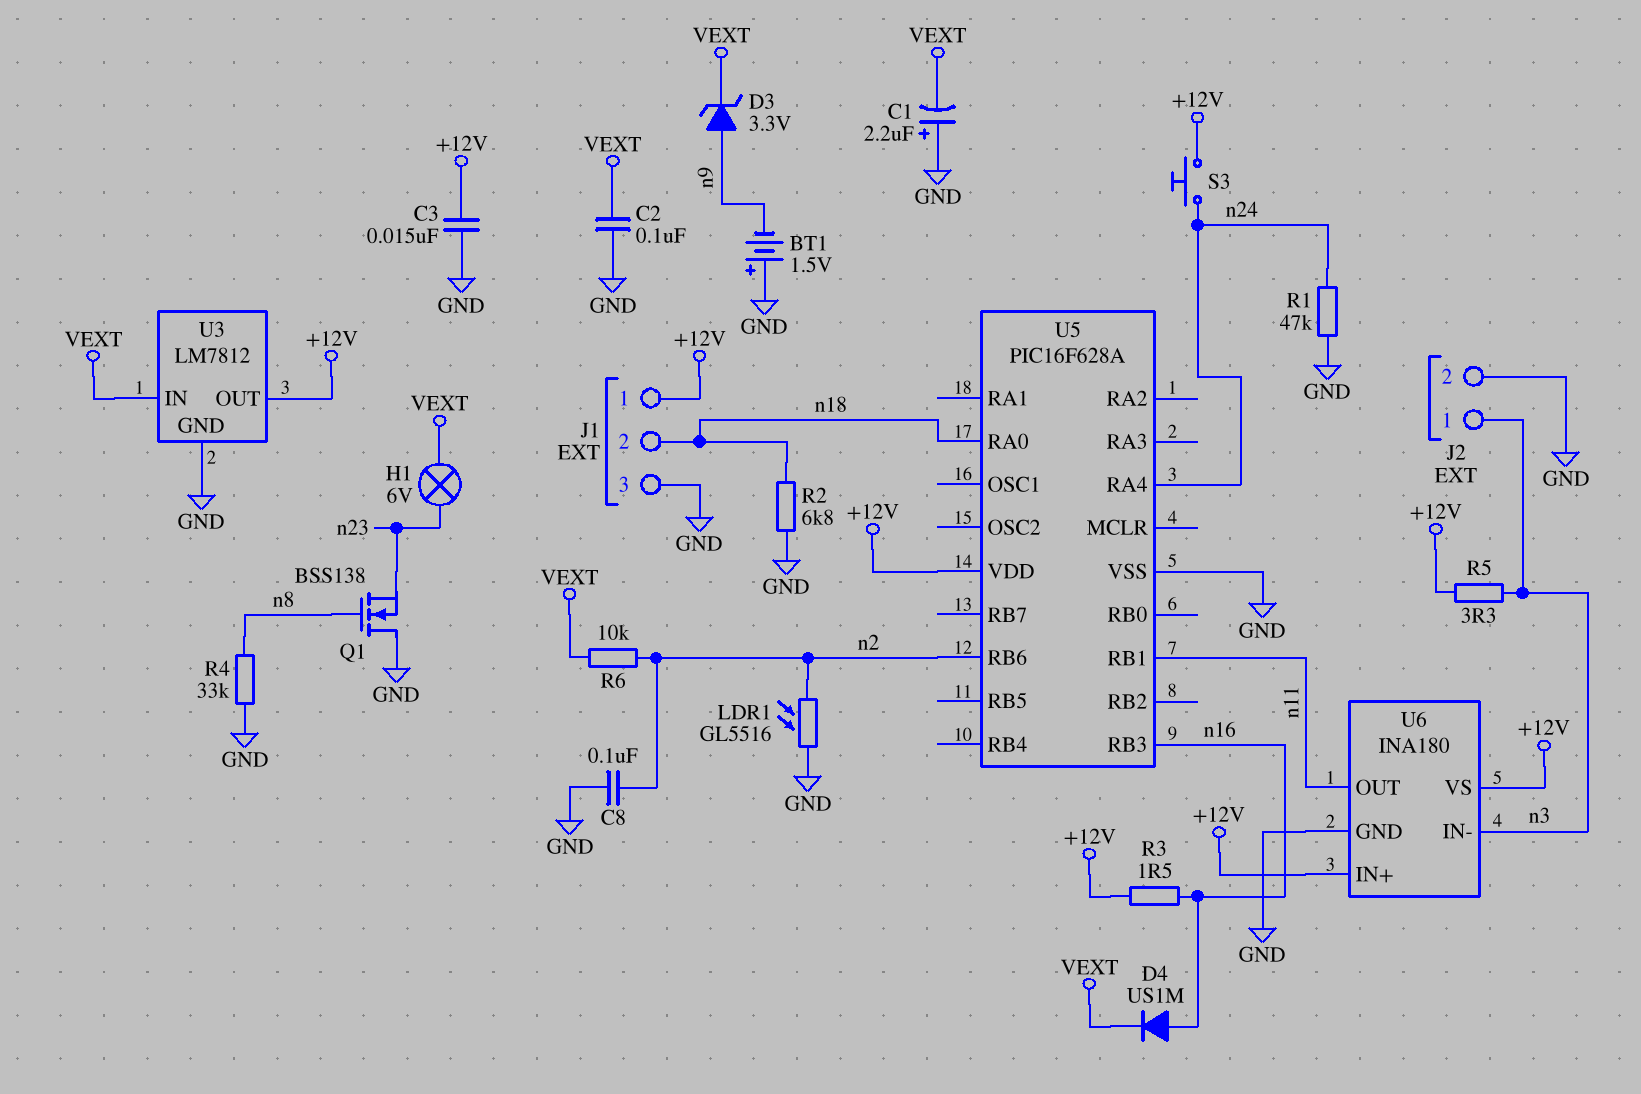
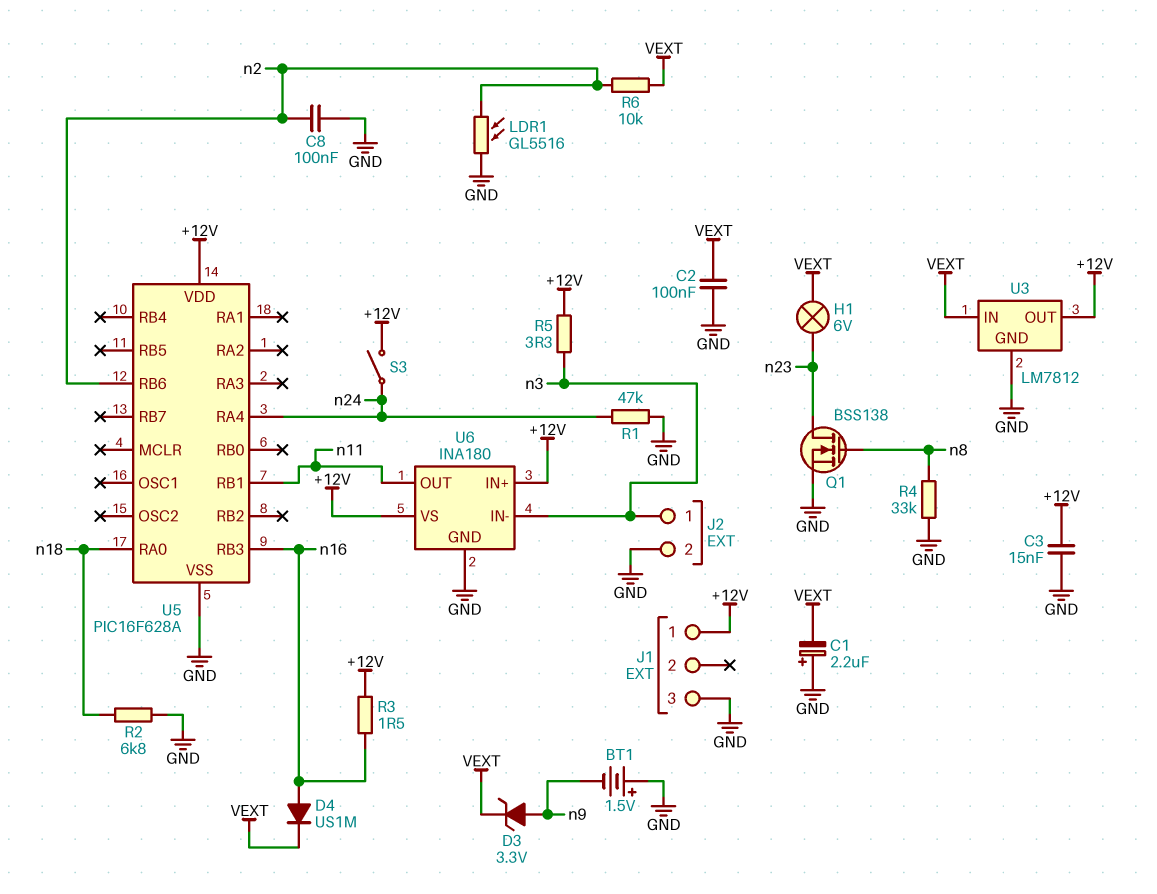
J1 pin 2: n18 -> none
Q1: NMOS BSS138 (G n8, D GND, S n23) -> NMOS BSS138 (G n8, D n23, S GND)
S3: button (+12V, n24) -> switch (+12V, n24)

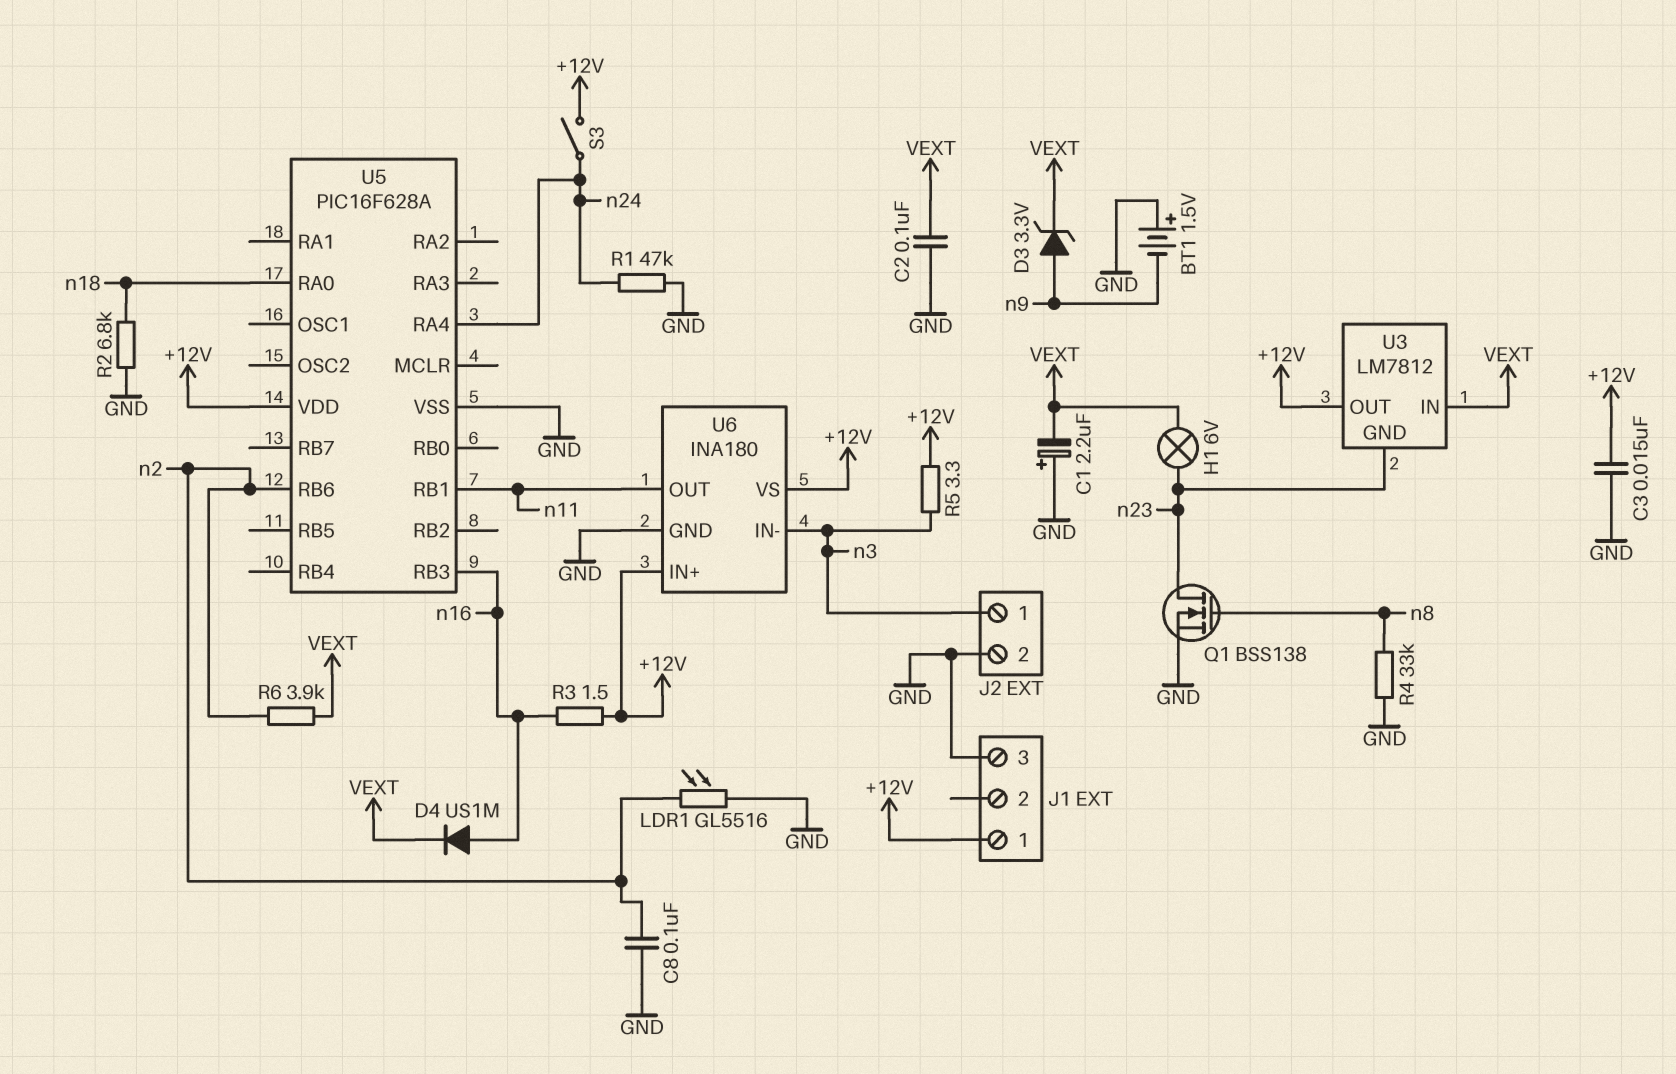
R6: 10k (VEXT, n2) -> 3.9k (VEXT, n2)
U3 pin GND: GND -> n23

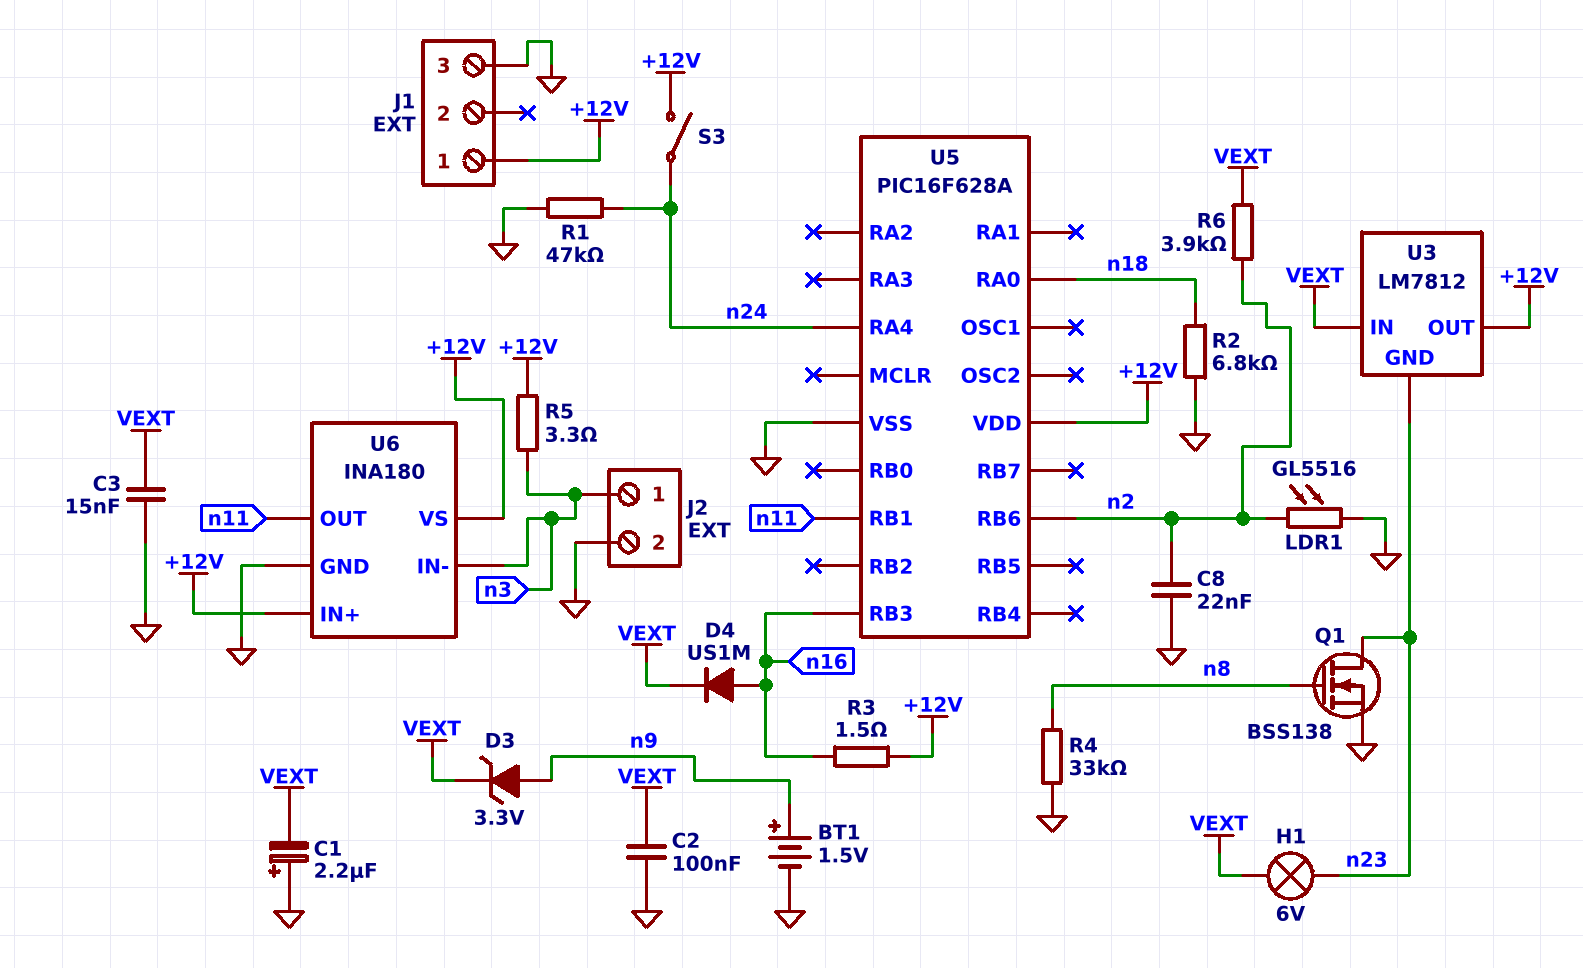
BT1: 1.5V (plus GND, minus n9) -> 1.5V (plus n9, minus GND)
C3: 15nF (+12V, GND) -> 15nF (GND, VEXT)
C8: 100nF (GND, n2) -> 22nF (GND, n2)

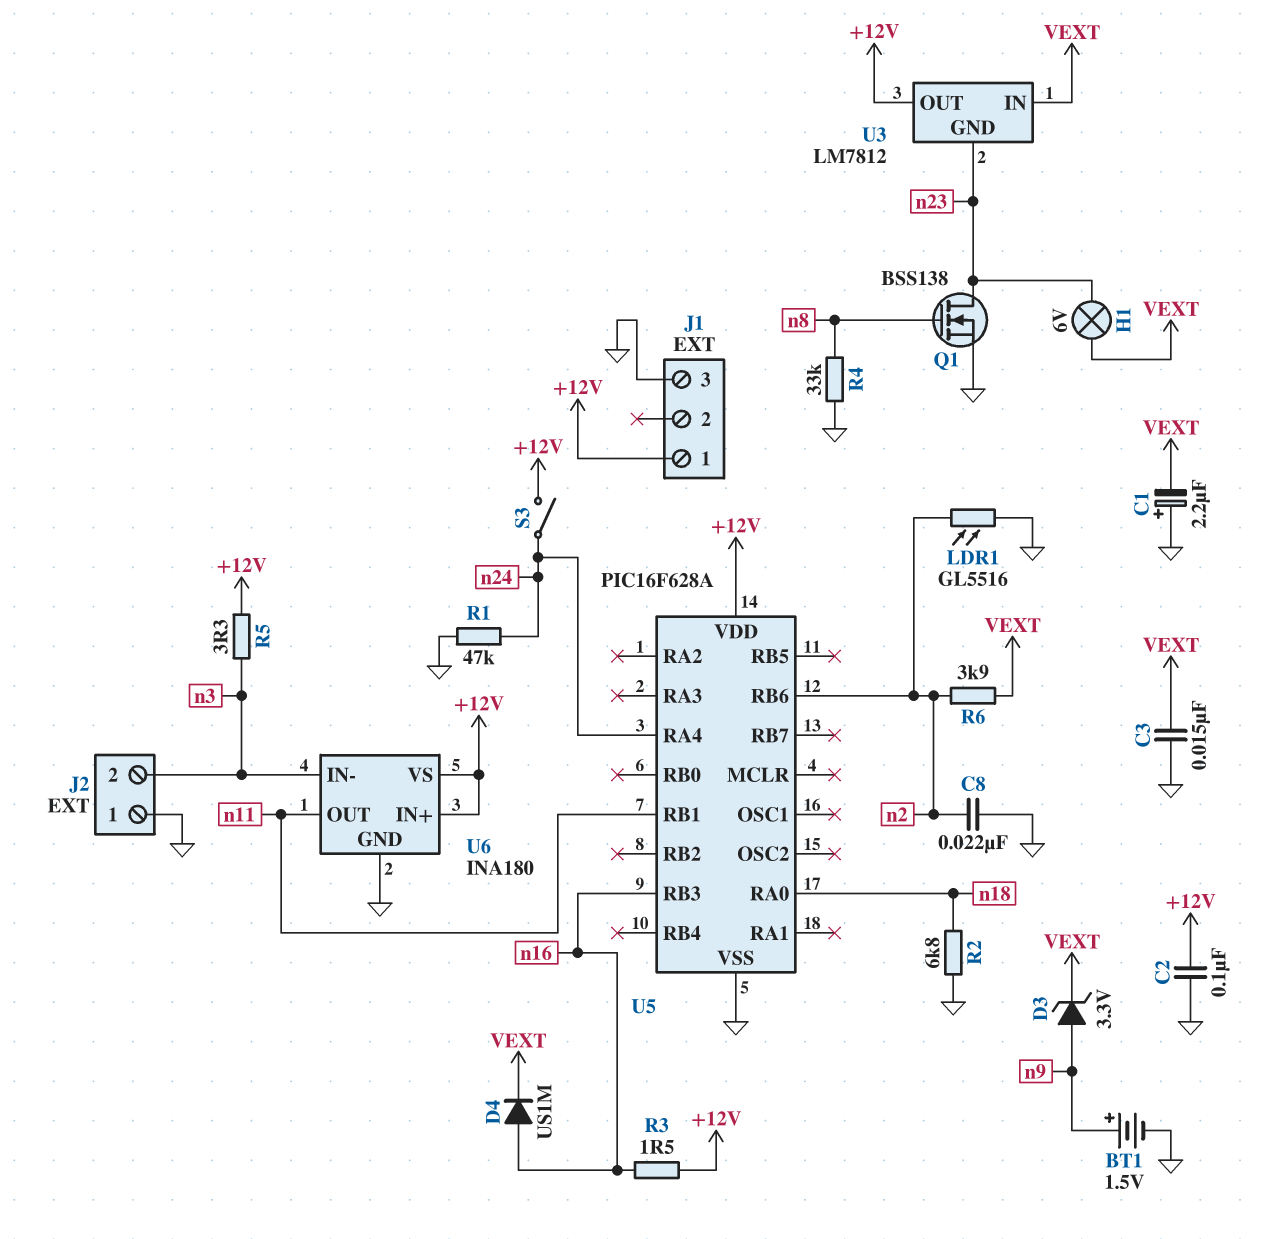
C2: 100nF (GND, VEXT) -> 100nF (+12V, GND)
J2 pin 1: n3 -> GND
J2 pin 2: GND -> n3

